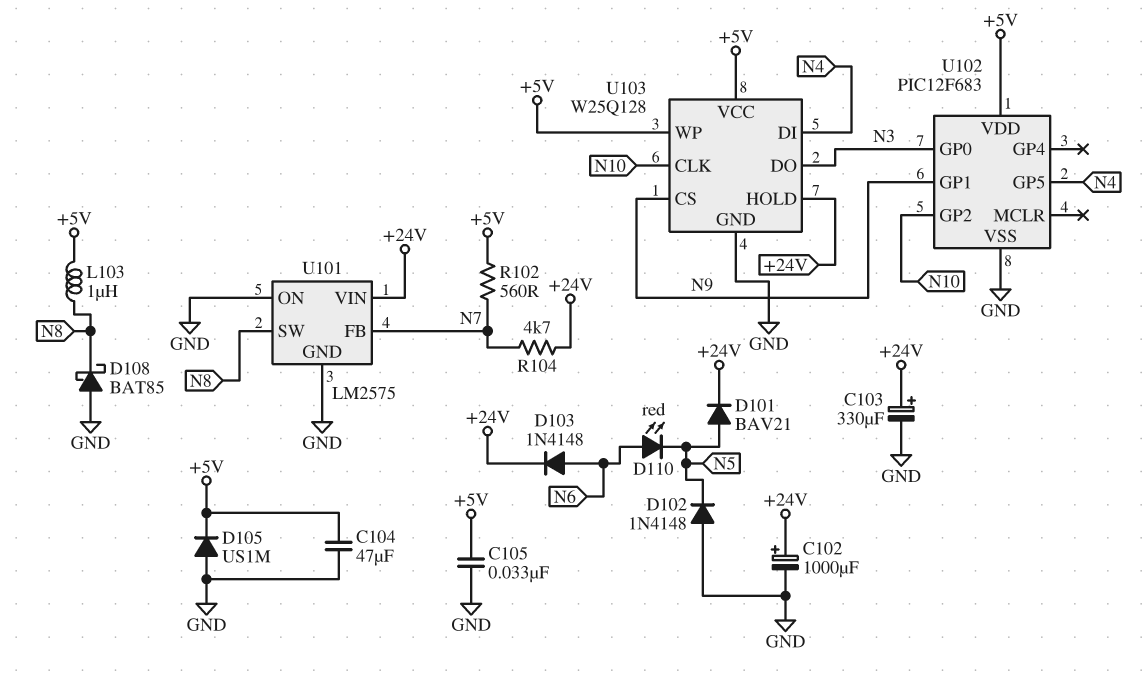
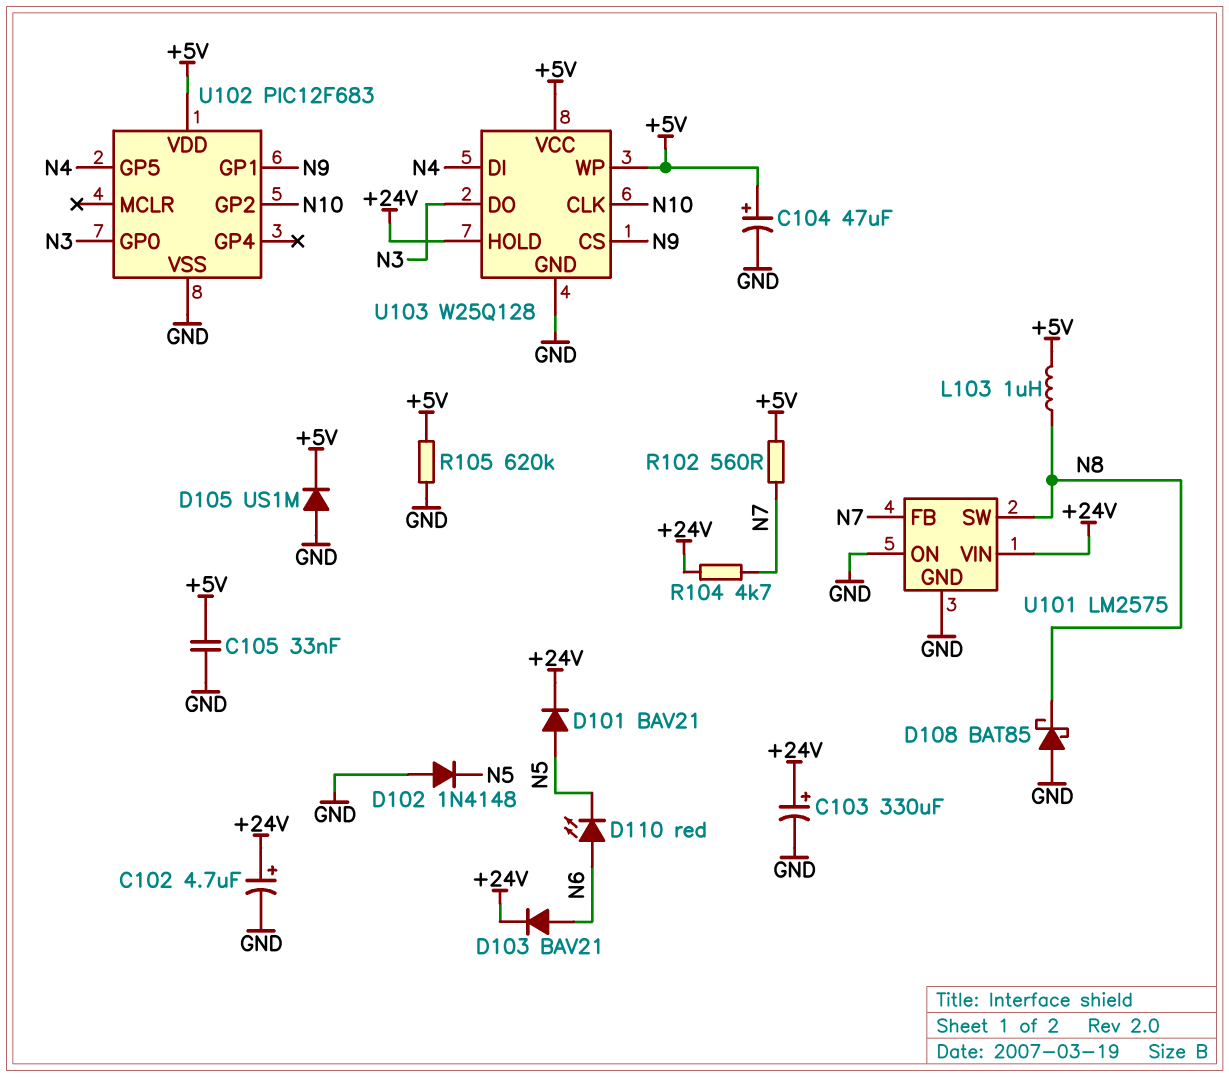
C102: 1000uF (plus +24V, minus GND) -> 4.7uF (plus +24V, minus GND)
C104: 47uF (+5V, GND) -> 47uF (plus +5V, minus GND)
D103: diode 1N4148 (A N6, K +24V) -> diode BAV21 (A N6, K +24V)
R105: none -> 620k (+5V, GND)

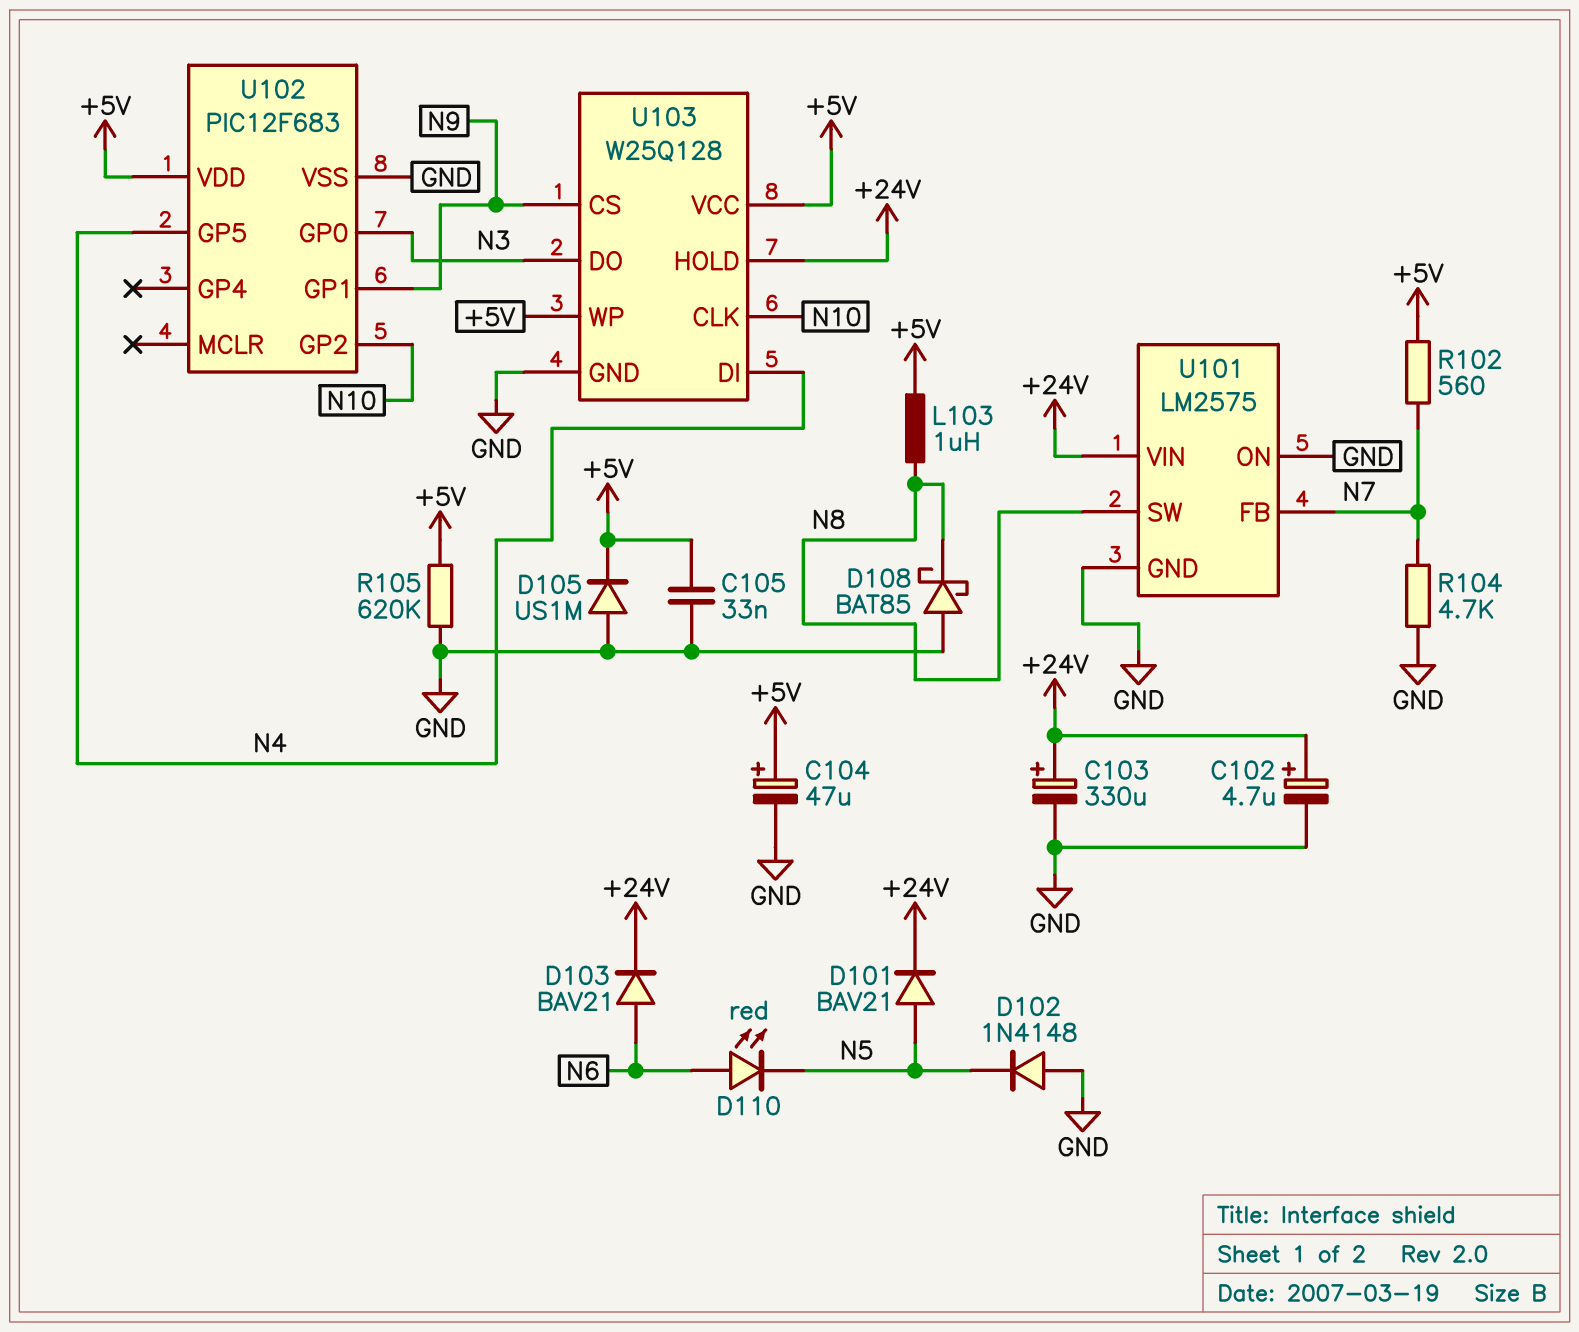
R104: 4.7k (+24V, N7) -> 4.7k (GND, N7)

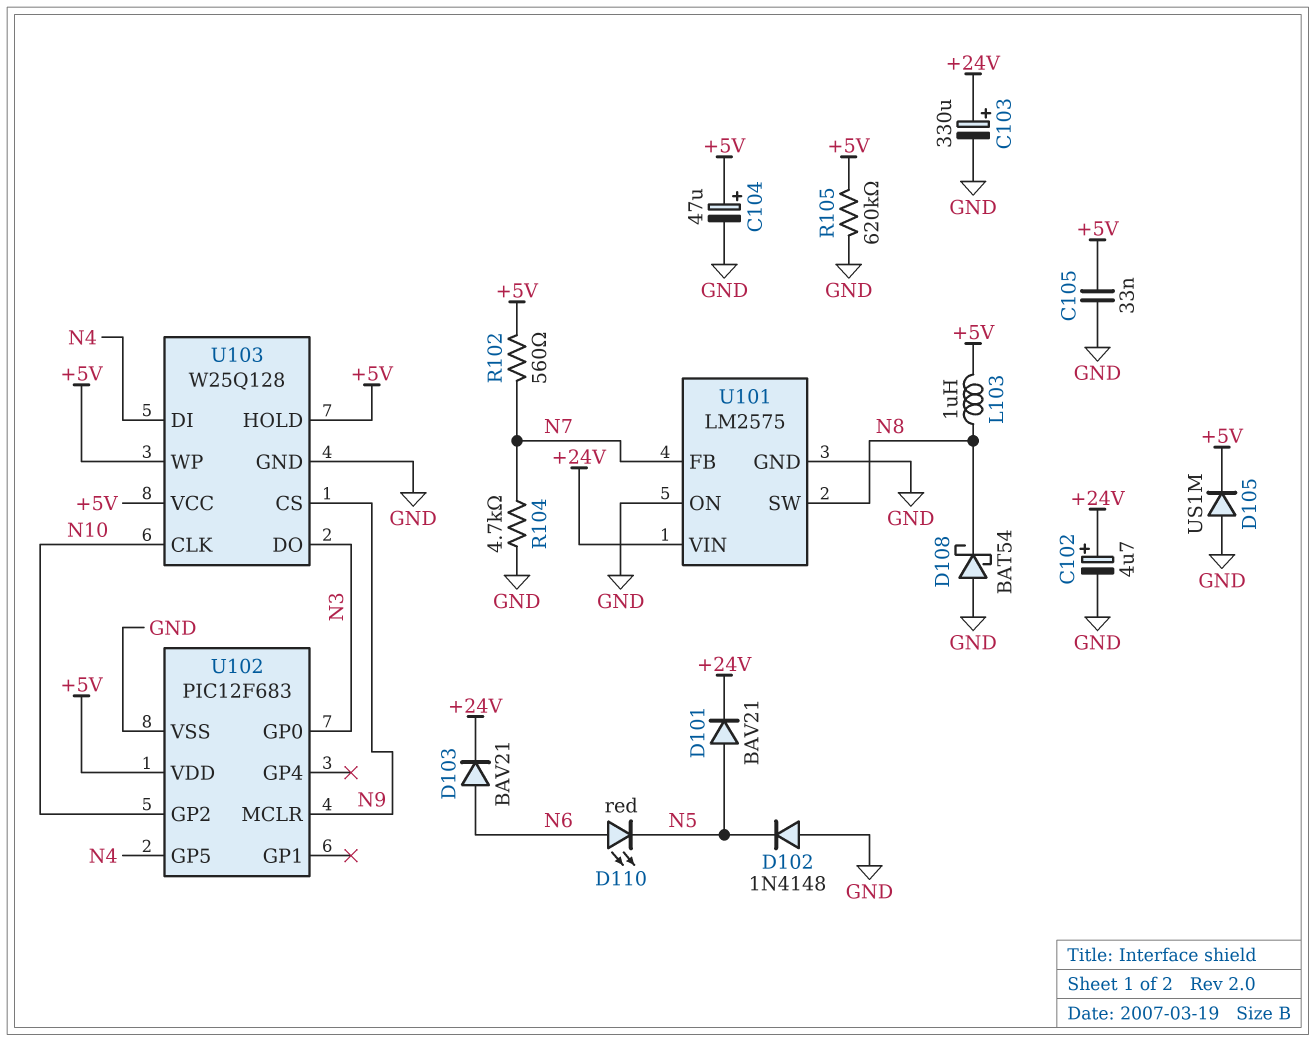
D108: schottky BAT85 (A GND, K N8) -> schottky BAT54 (A GND, K N8)
U102 pin GP1: N9 -> none
U102 pin MCLR: none -> N9
U103 pin HOLD: +24V -> +5V

